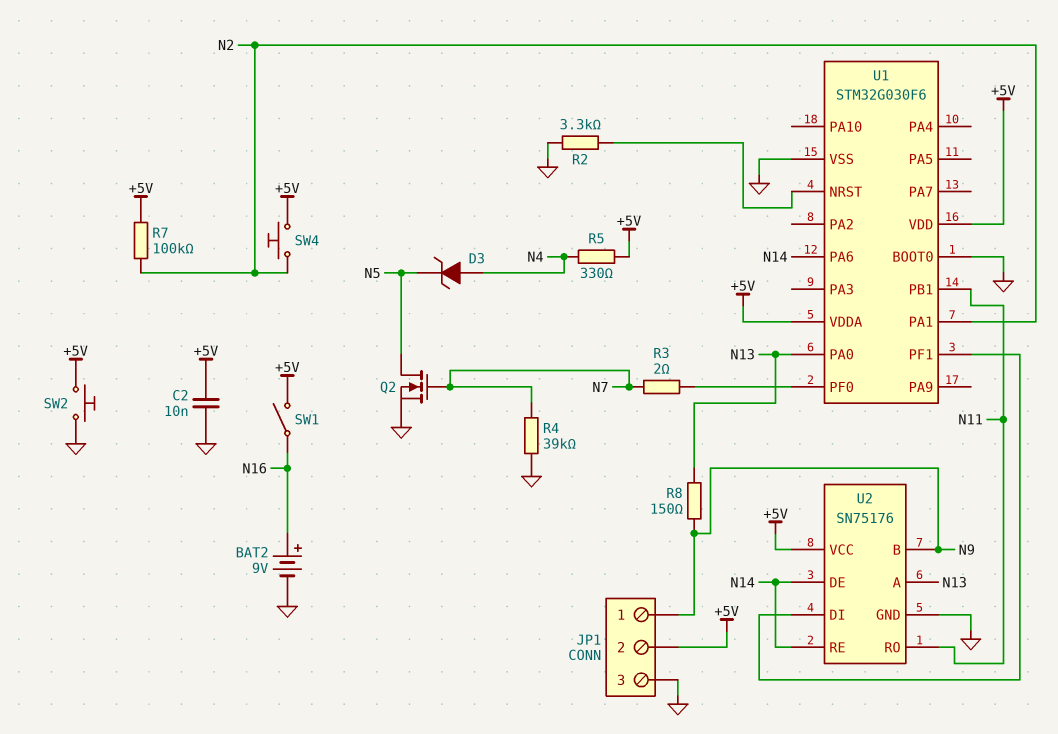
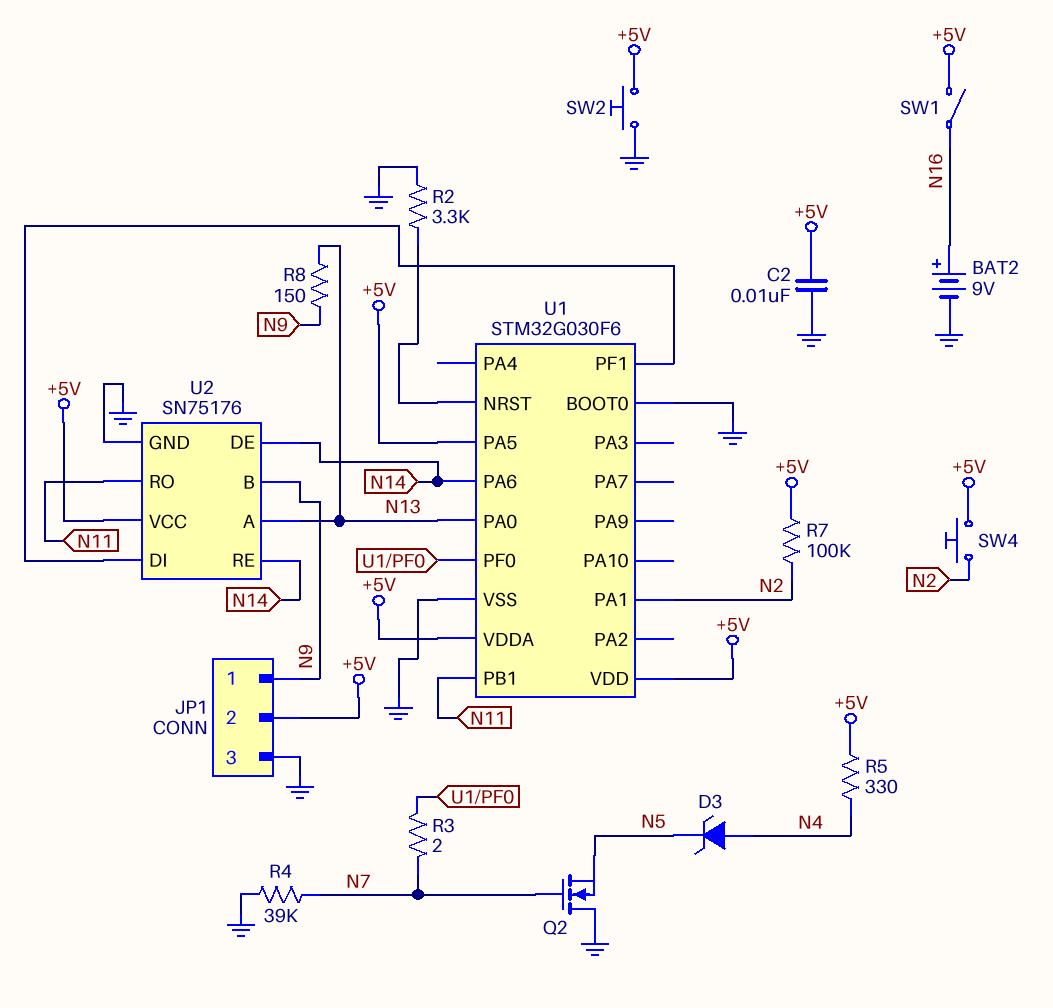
Q2: NMOS (G N7, D N5, S GND) -> NMOS (G N7, D GND, S N5)
U1 pin PA5: none -> +5V

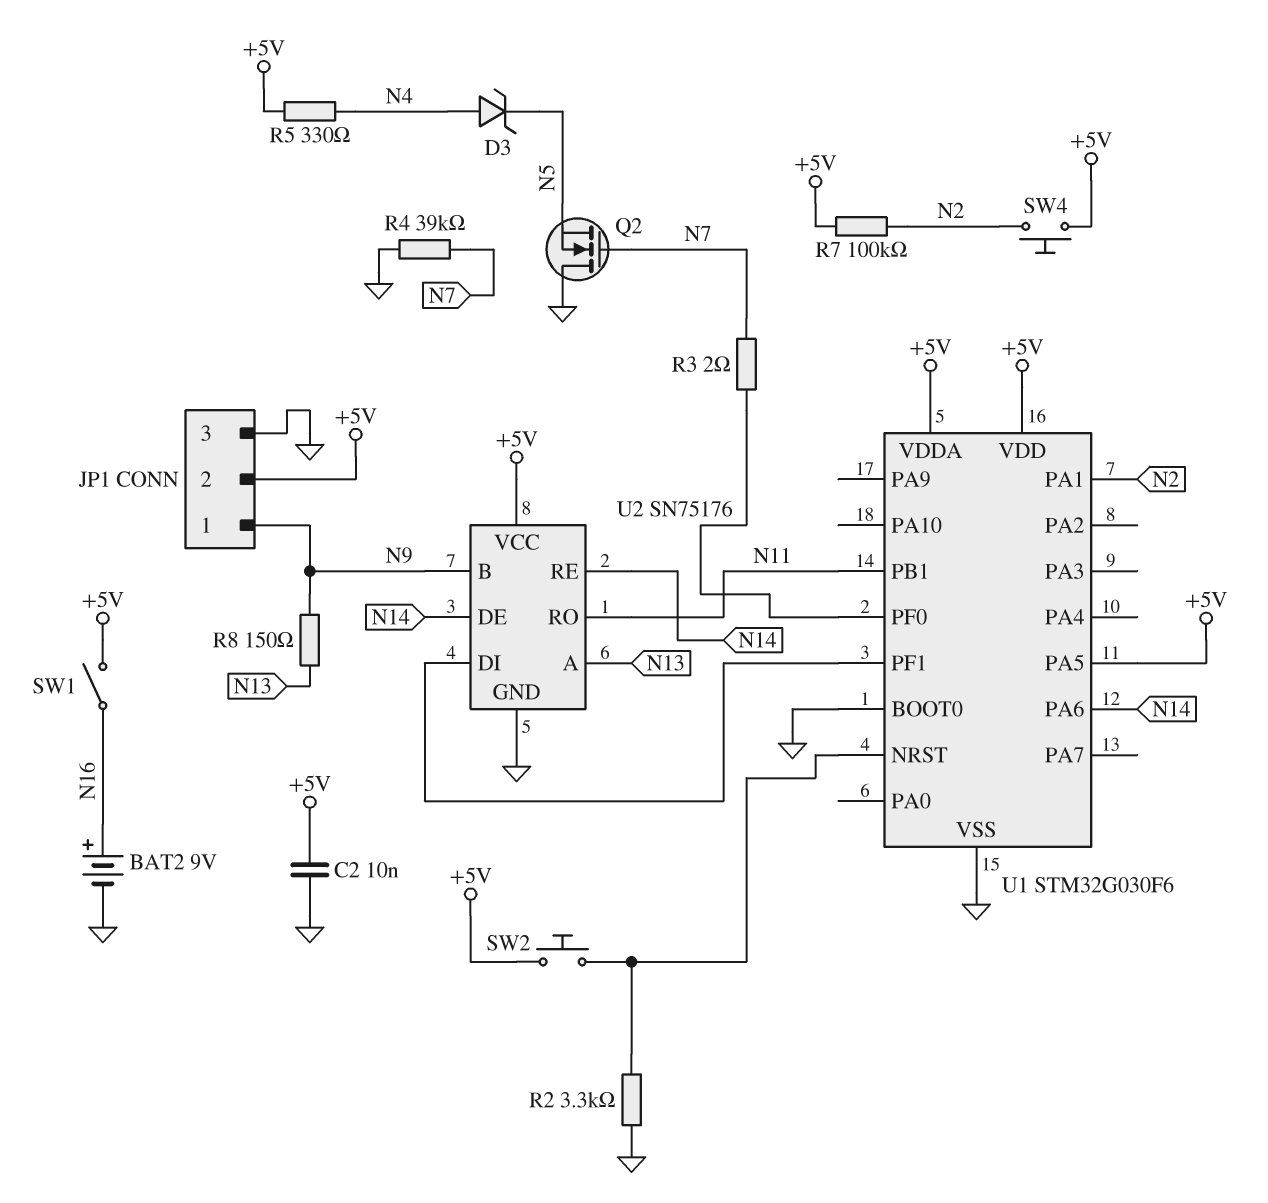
SW2: button (+5V, GND) -> button (+5V, U1/NRST)
U1 pin PA0: N13 -> none

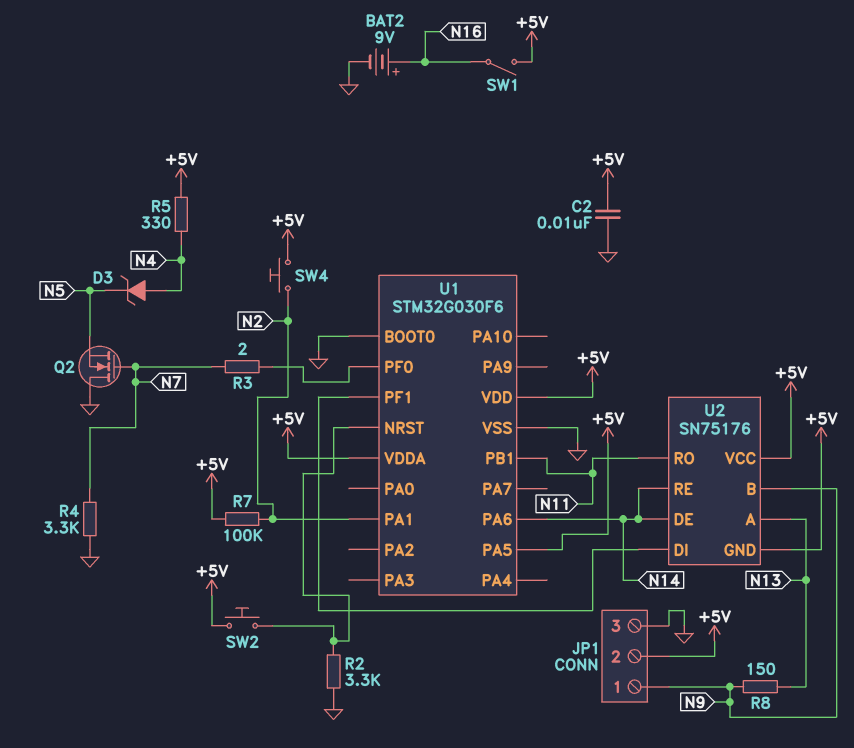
R4: 39k (GND, N7) -> 3.3k (GND, N7)
U2 pin GND: GND -> +5V

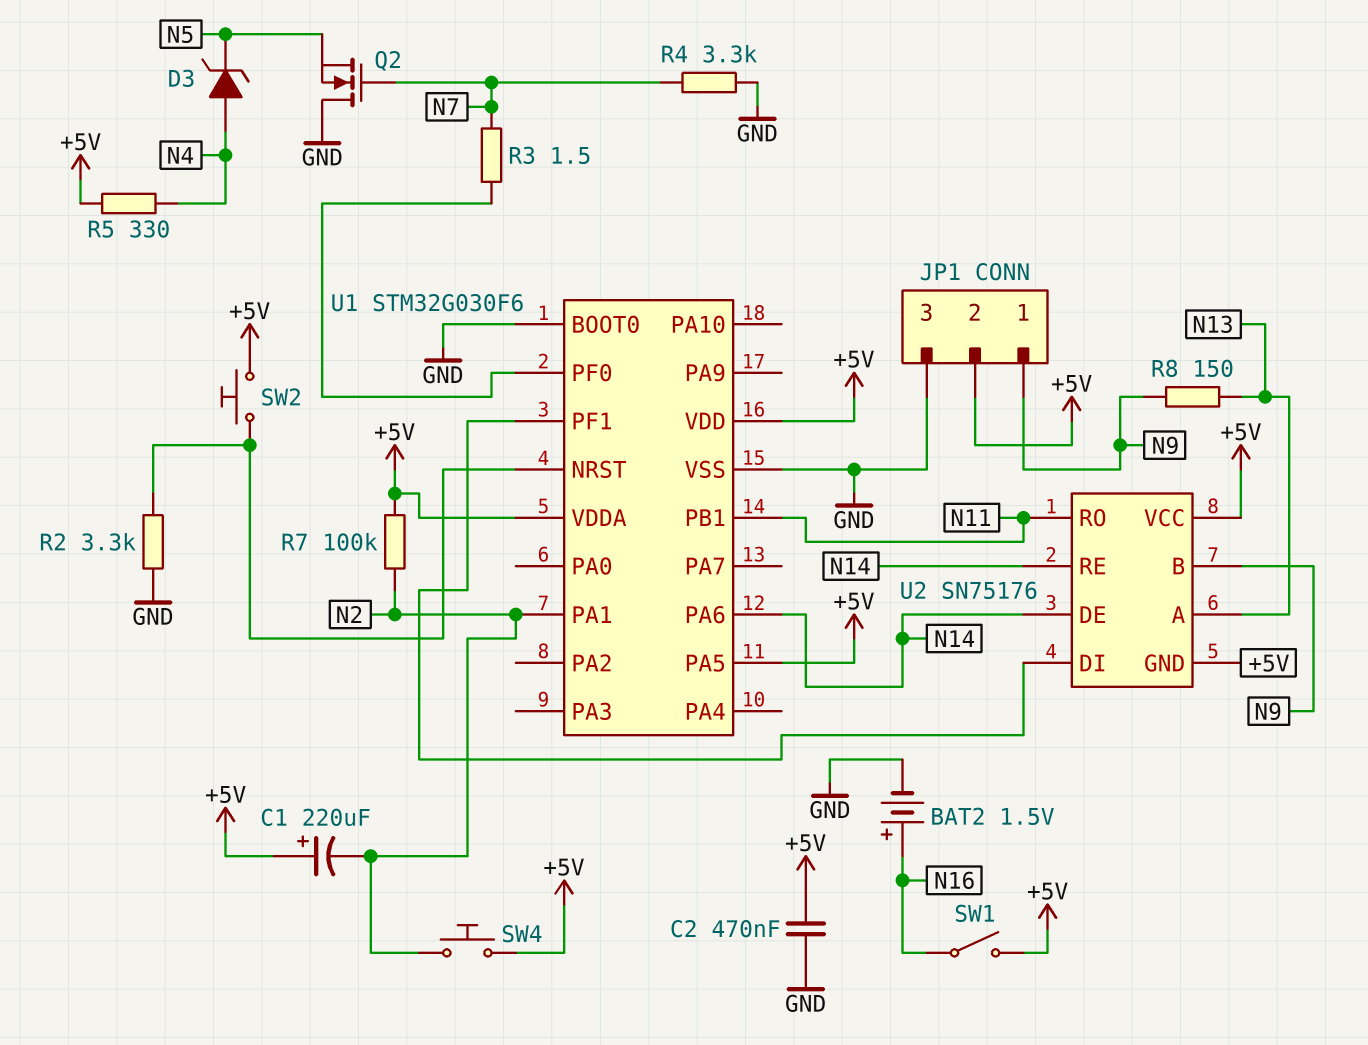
BAT2: 9V (plus N16, minus GND) -> 1.5V (plus N16, minus GND)
C1: none -> 220uF (plus +5V, minus N2)
C2: 10nF (+5V, GND) -> 470nF (+5V, GND)
R3: 2 (N7, U1/PF0) -> 1.5 (N7, U1/PF0)

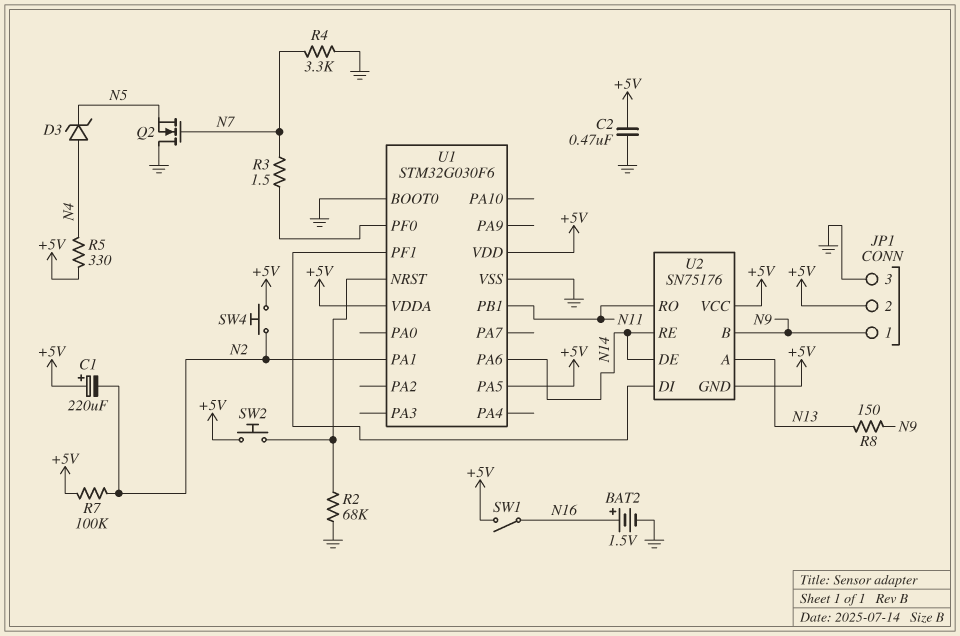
R2: 3.3k (GND, U1/NRST) -> 68k (GND, U1/NRST)

